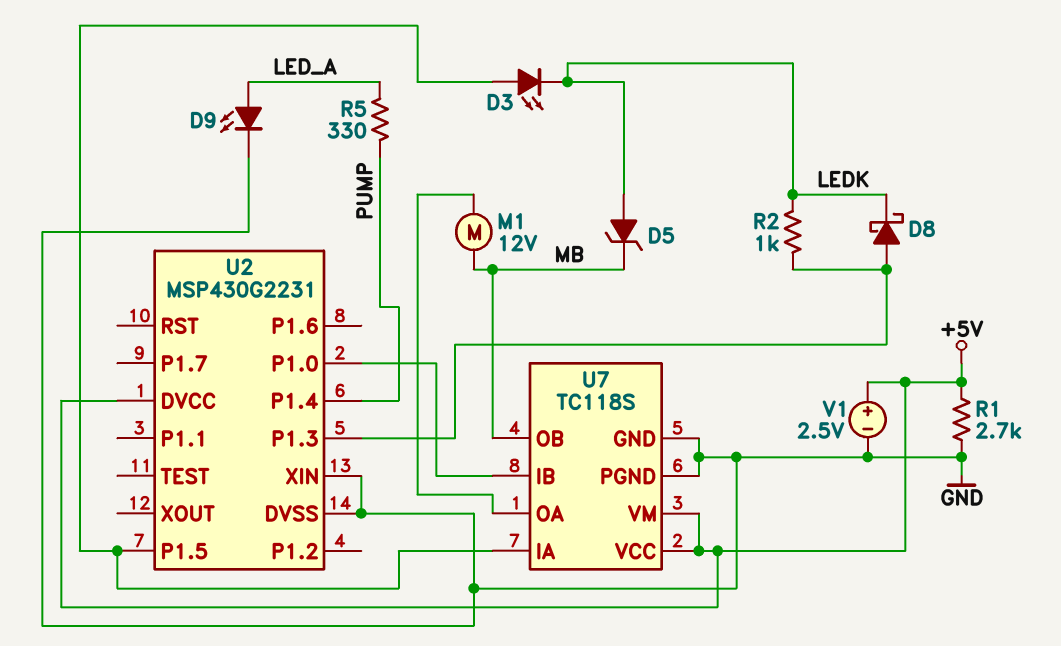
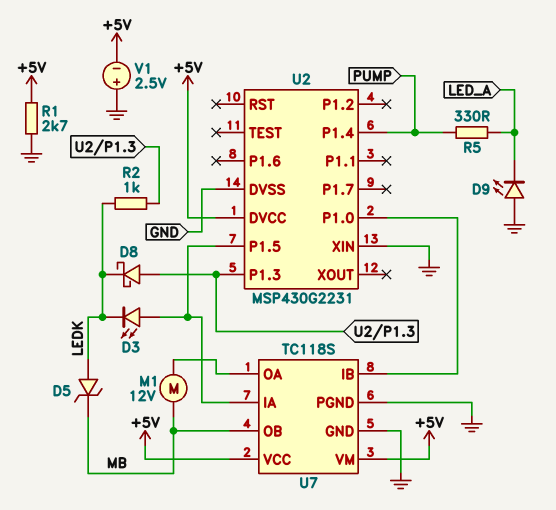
D9: LED (A LED_A, K GND) -> LED (A GND, K LED_A)
V1: 2.5V (plus +5V, minus GND) -> 2.5V (plus GND, minus +5V)

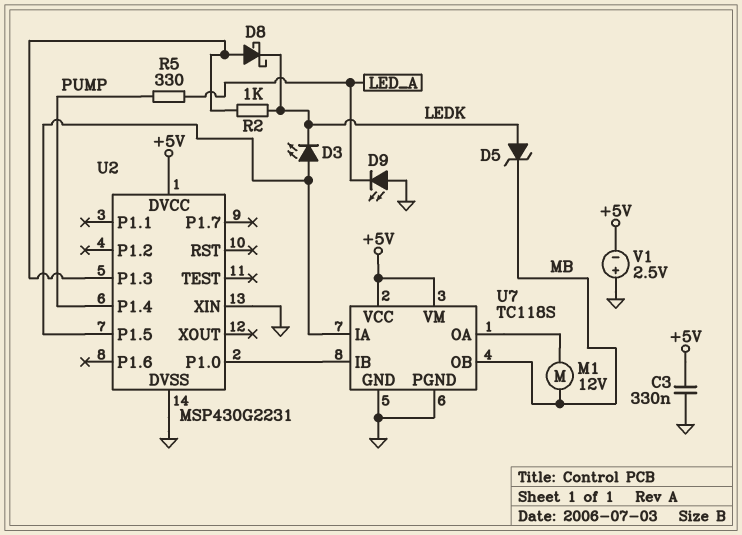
C3: none -> 330nF (+5V, GND)
R1: 2.7k (+5V, GND) -> none

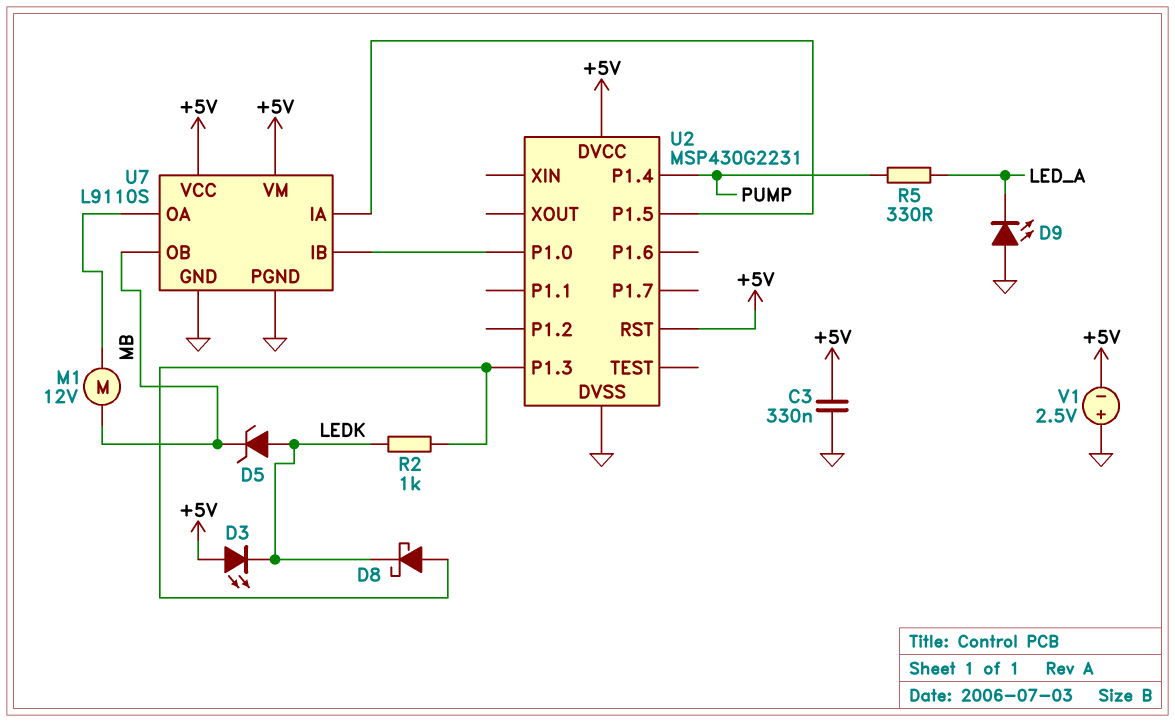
D3: LED (A U2/P1.5, K LEDK) -> LED (A +5V, K LEDK)
U2 pin RST: none -> +5V
U2 pin XIN: GND -> none
U7: TC118S -> L9110S

